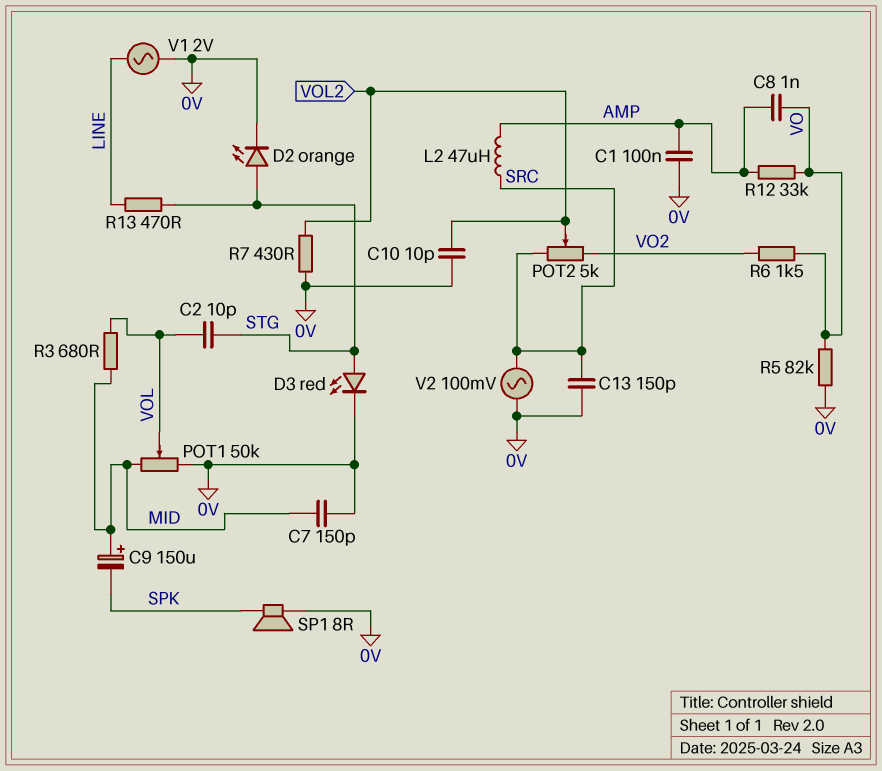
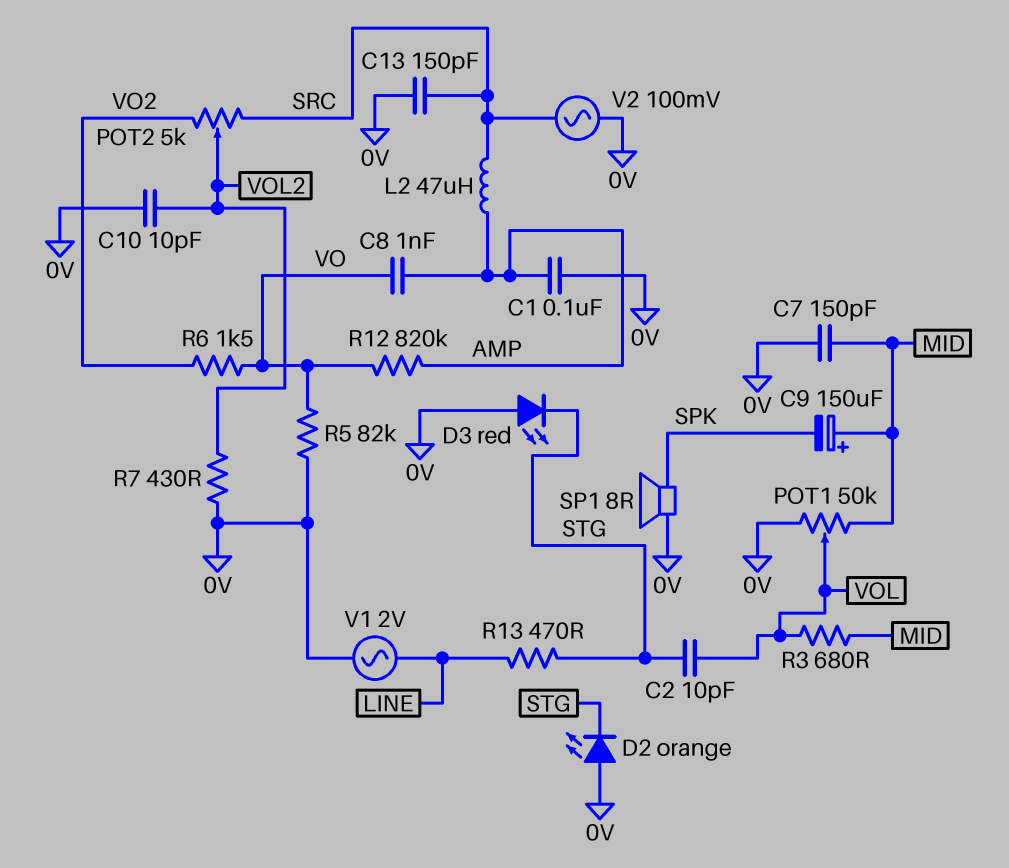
D2: LED orange (A STG, K 0V) -> LED orange (A 0V, K STG)
D3: LED red (A STG, K 0V) -> LED red (A 0V, K STG)
R12: 33k (AMP, VO) -> 820k (AMP, VO)

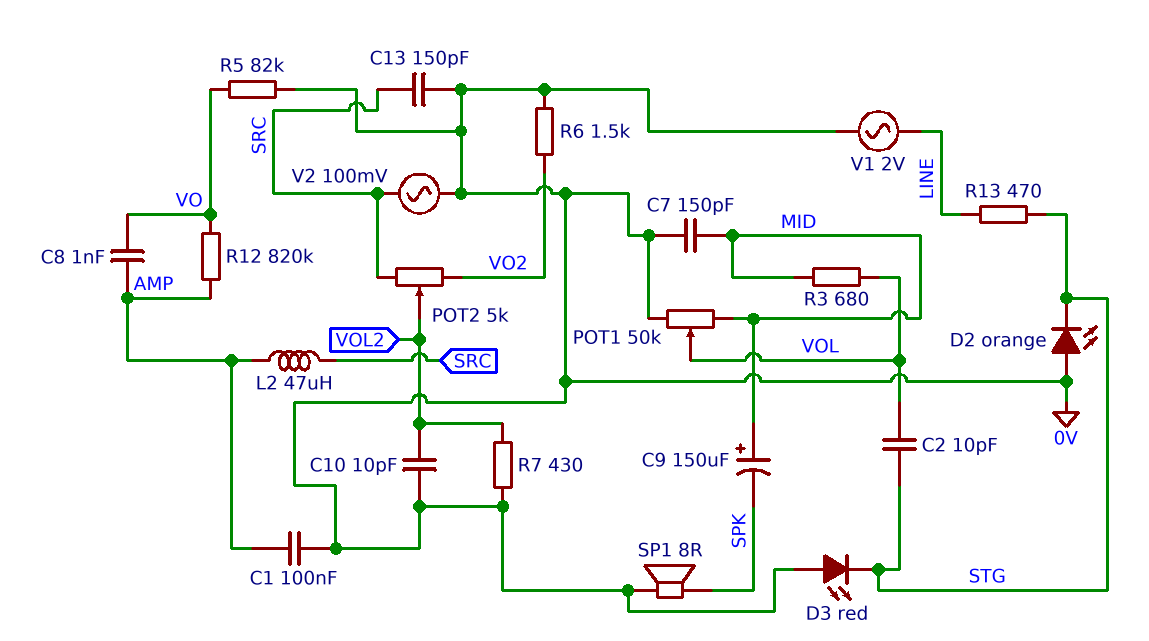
R6: 1.5k (VO, VO2) -> 1.5k (0V, VO2)

